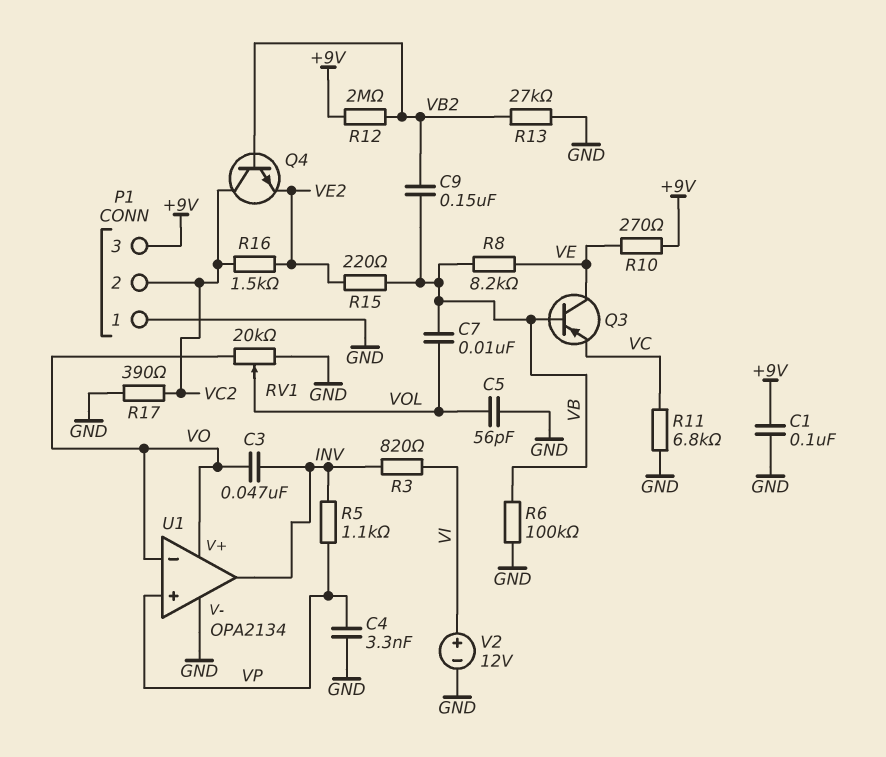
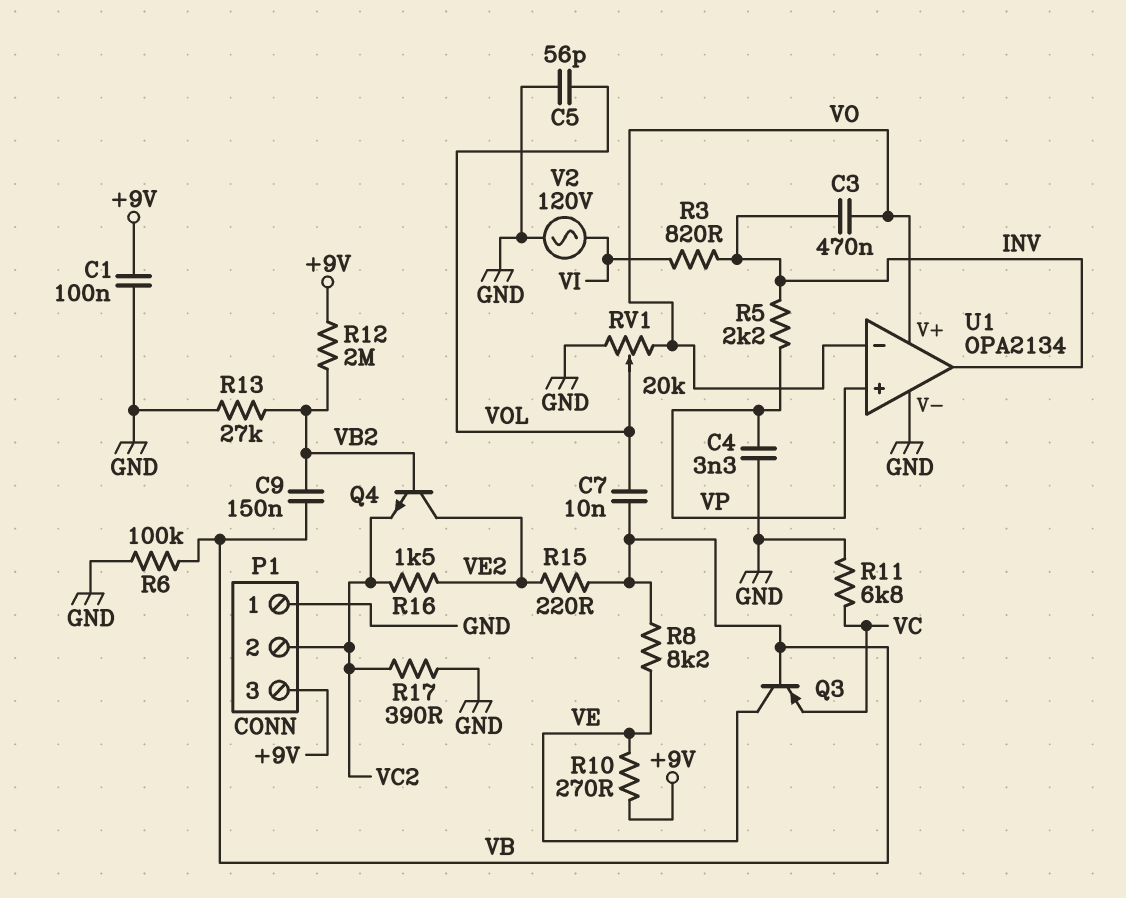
C3: 47nF (INV, VO) -> 470nF (INV, VO)
Q4: NPN (B VB2, C VC2, E VE2) -> NPN (B VB2, C VE2, E VC2)
R5: 1.1k (INV, VP) -> 2.2k (INV, VP)
V2: 12V (plus VI, minus GND) -> AC 120V (GND, VI)

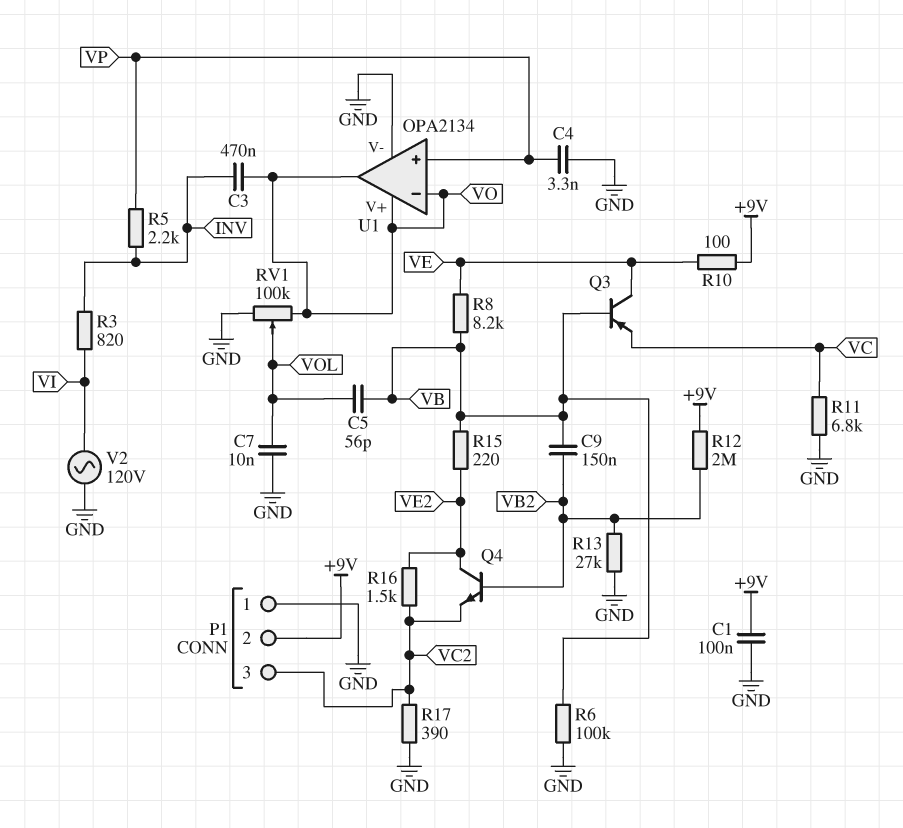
C5: 56pF (GND, VOL) -> 56pF (VB, VOL)
C7: 10nF (VB, VOL) -> 10nF (GND, VOL)
P1 pin 2: VC2 -> +9V
P1 pin 3: +9V -> VC2
R10: 270 (+9V, VE) -> 100 (+9V, VE)
RV1: 20k (GND, VO, wiper VOL) -> 100k (GND, VO, wiper VOL)
U1 pin out: INV -> VO

